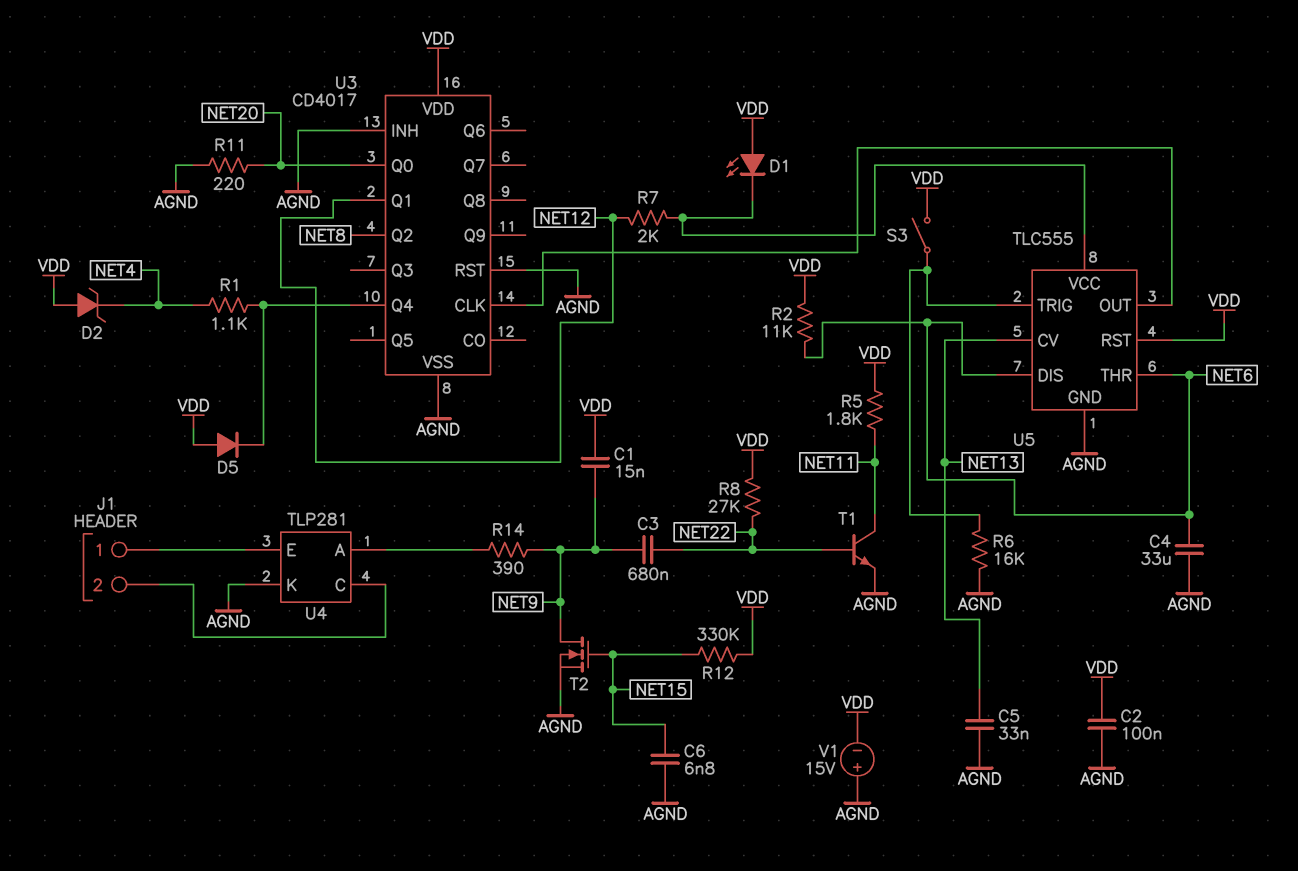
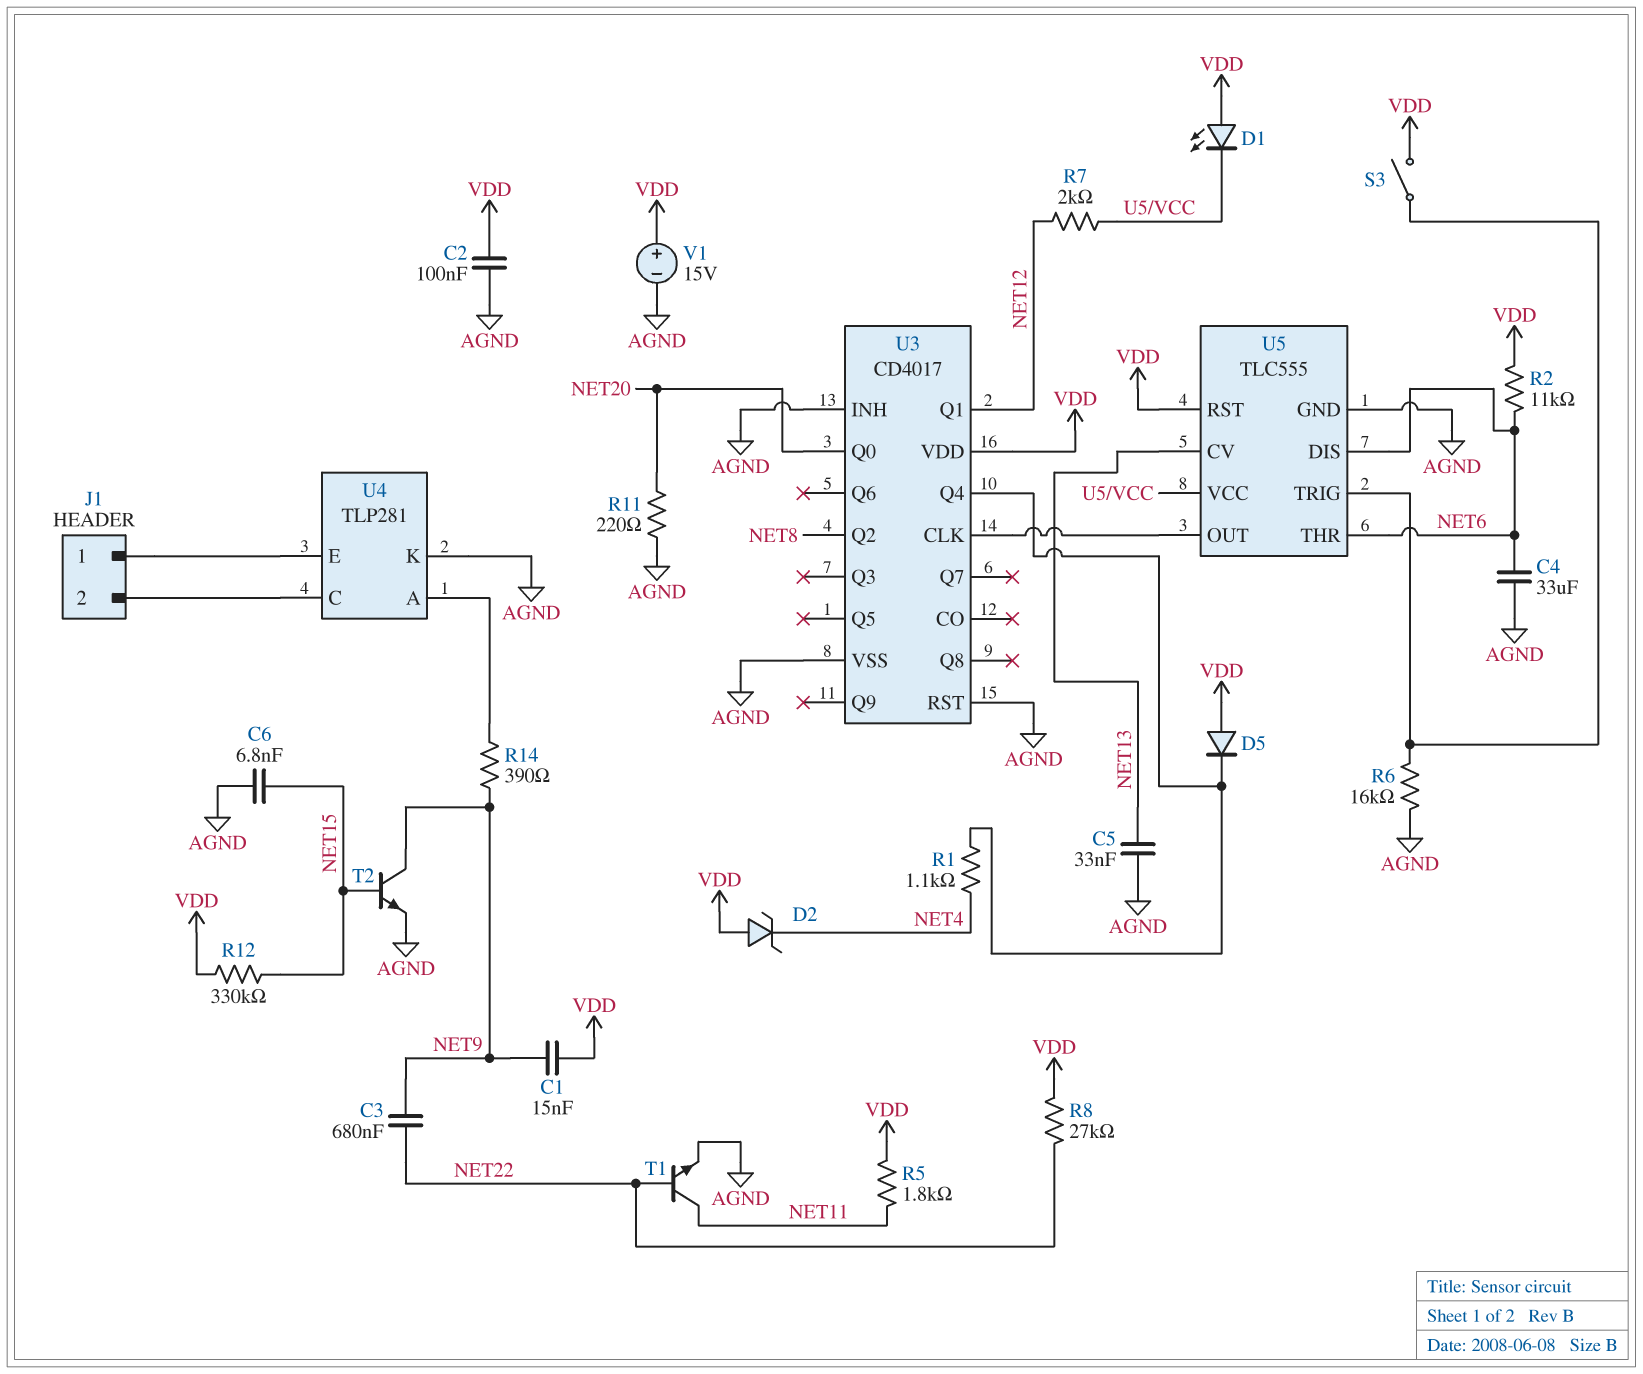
T2: NMOS (G NET15, D NET9, S AGND) -> NPN (B NET15, C NET9, E AGND)
V1: 15V (plus AGND, minus VDD) -> 15V (plus VDD, minus AGND)

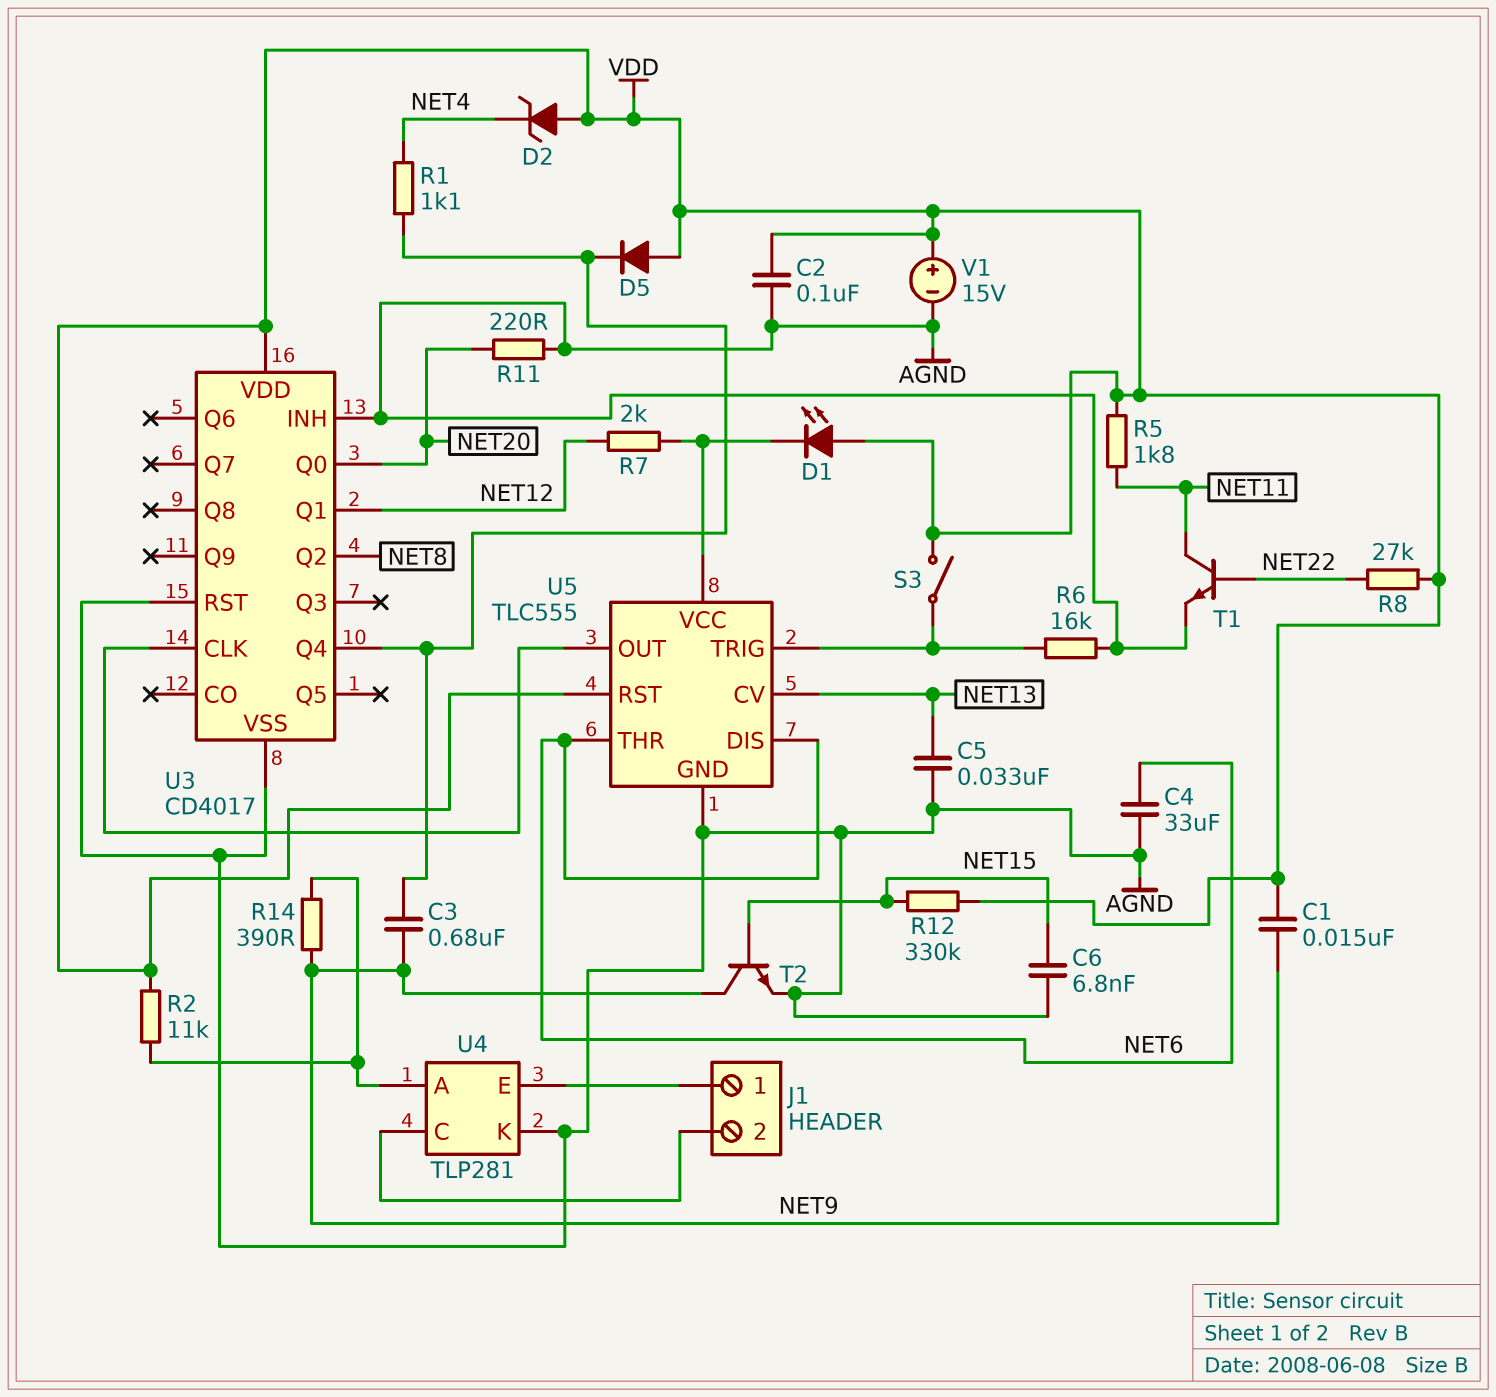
C3: 680nF (NET9, NET22) -> 680nF (NET9, U3/Q4)
R2: 11k (NET6, VDD) -> 11k (U4/A, VDD)

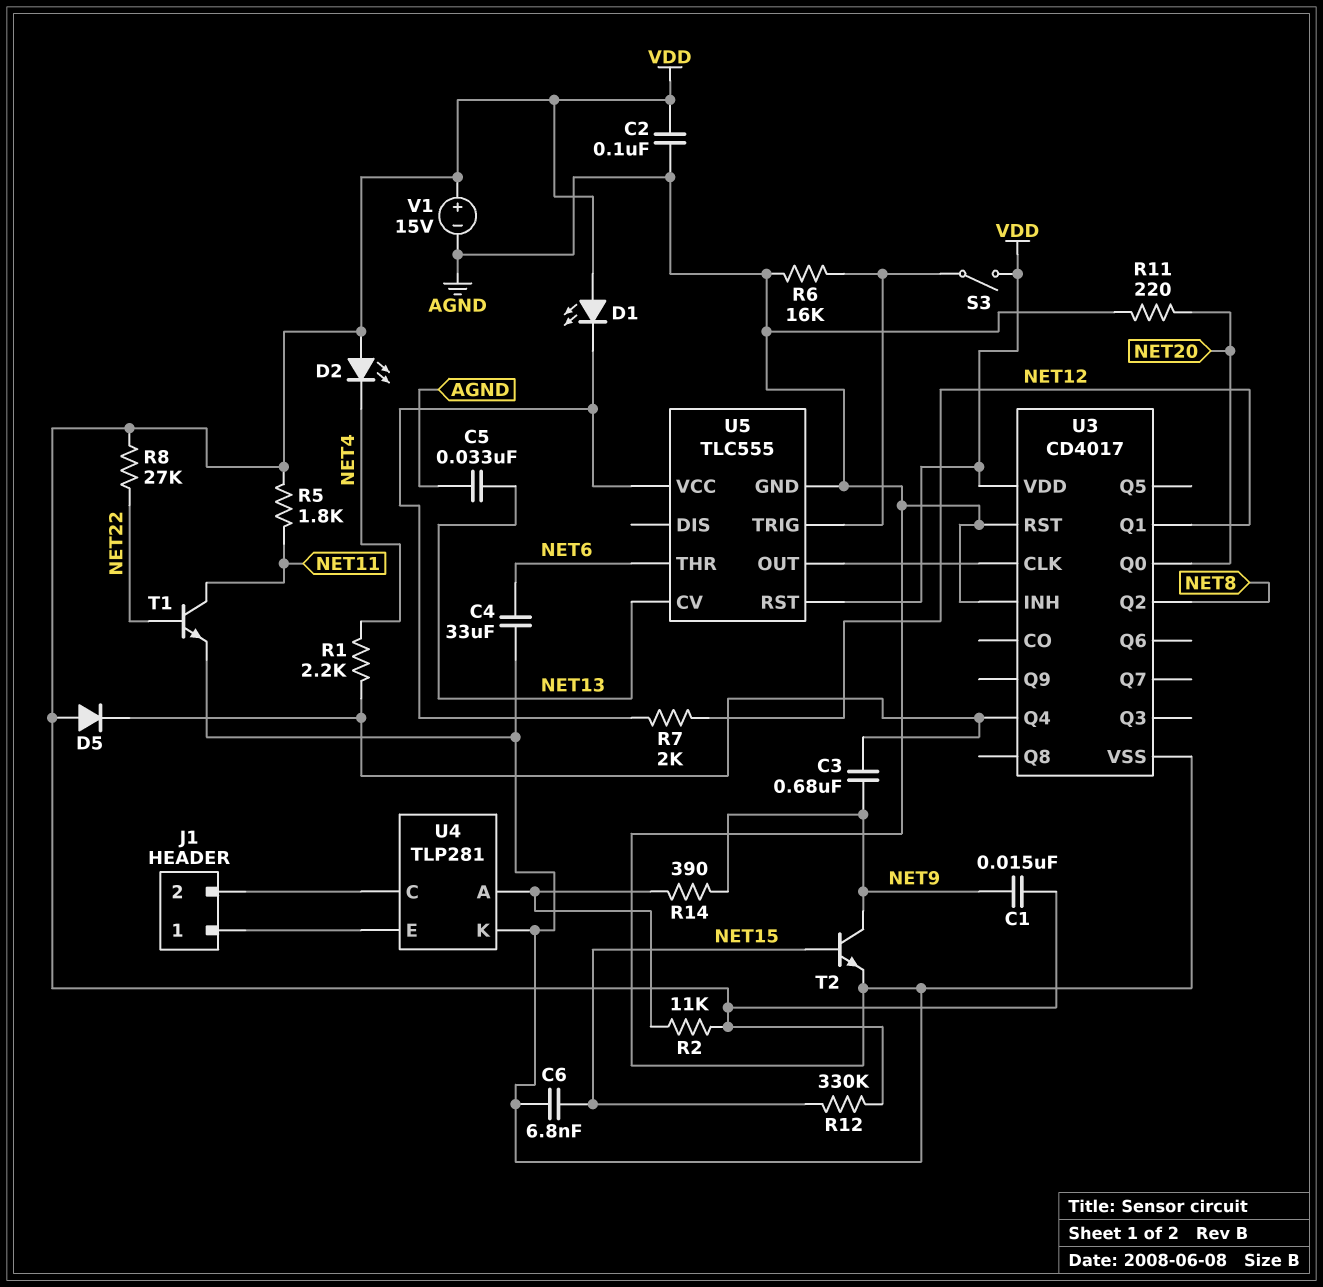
D2: zener (A VDD, K NET4) -> LED (A VDD, K NET4)
R1: 1.1k (NET4, U3/Q4) -> 2.2k (NET4, U3/Q4)
U5 pin DIS: NET6 -> none

